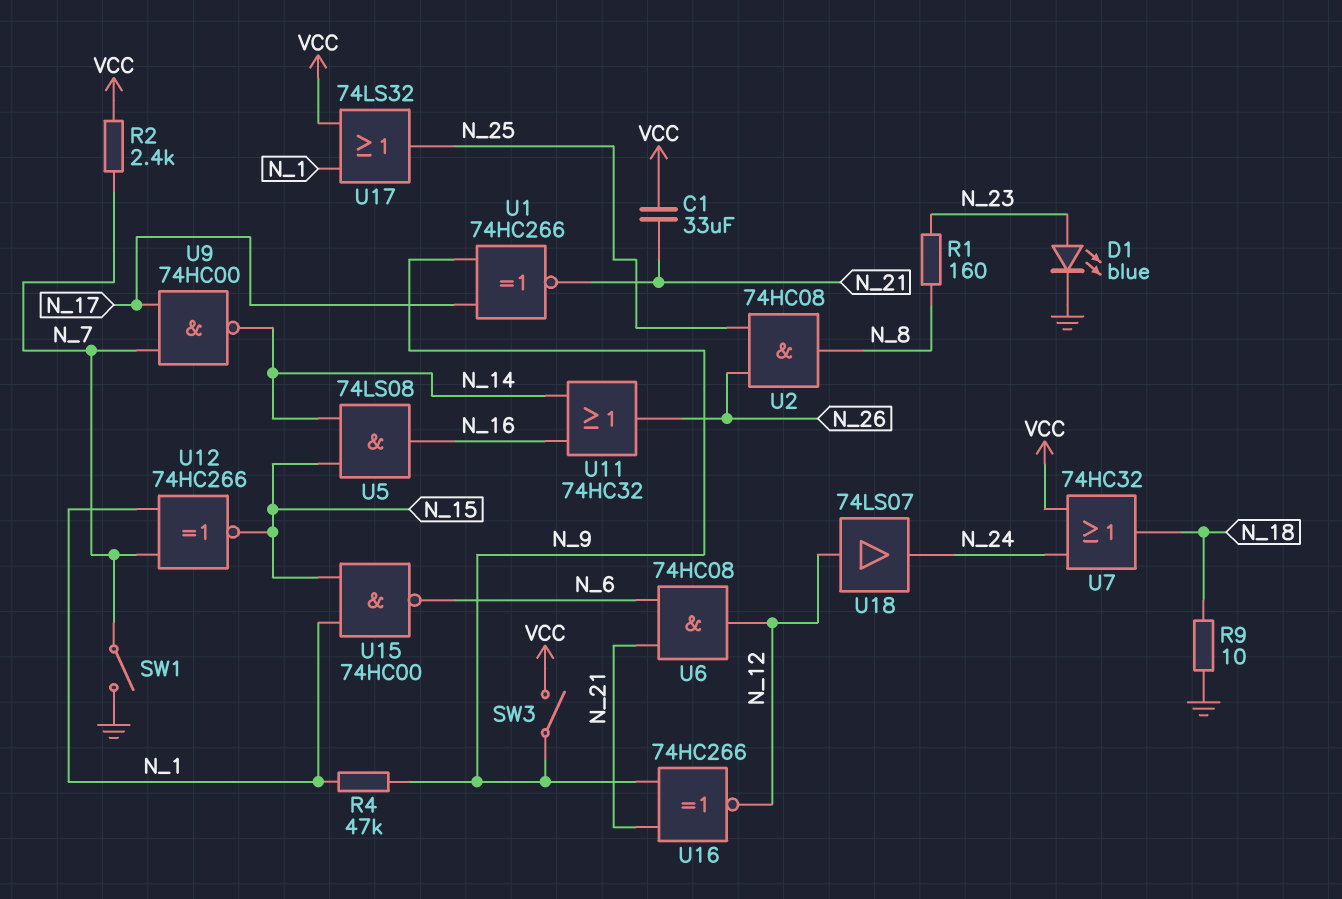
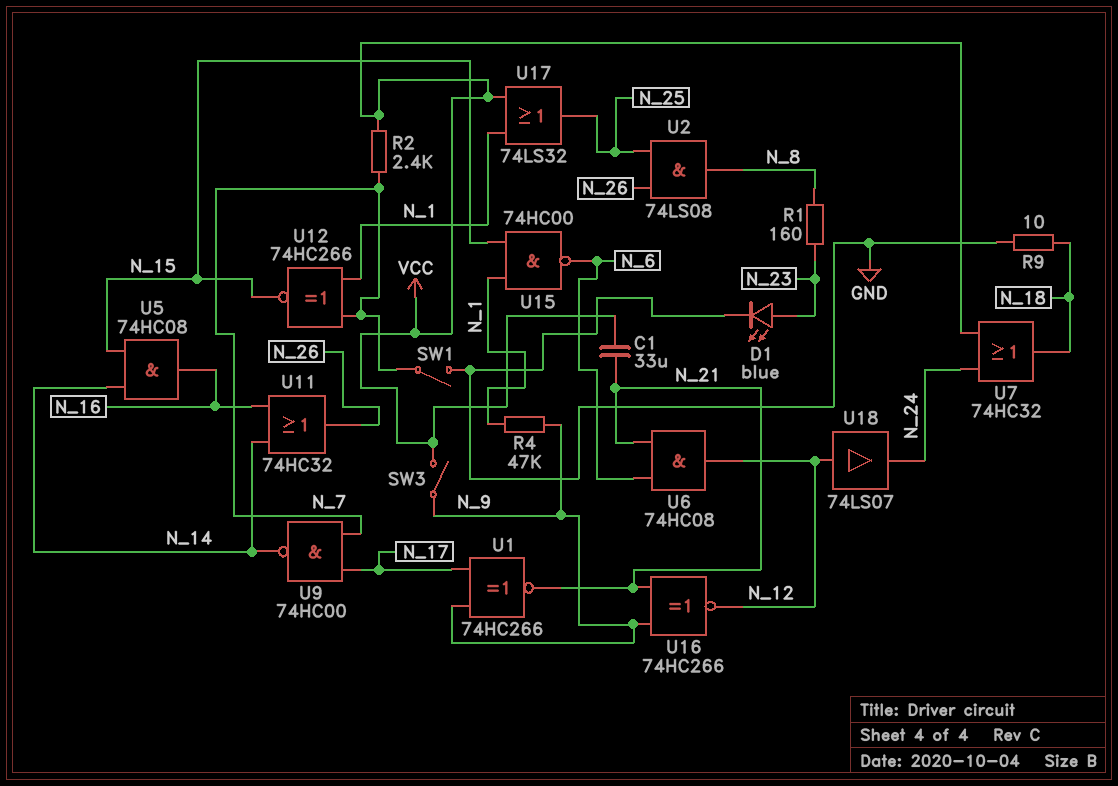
U2: AND 74HC08 (in N_25, in N_26, out N_8) -> AND 74LS08 (in N_25, in N_26, out N_8)
U5: AND 74LS08 (in N_14, in N_15, out N_16) -> AND 74HC08 (in N_14, in N_15, out N_16)

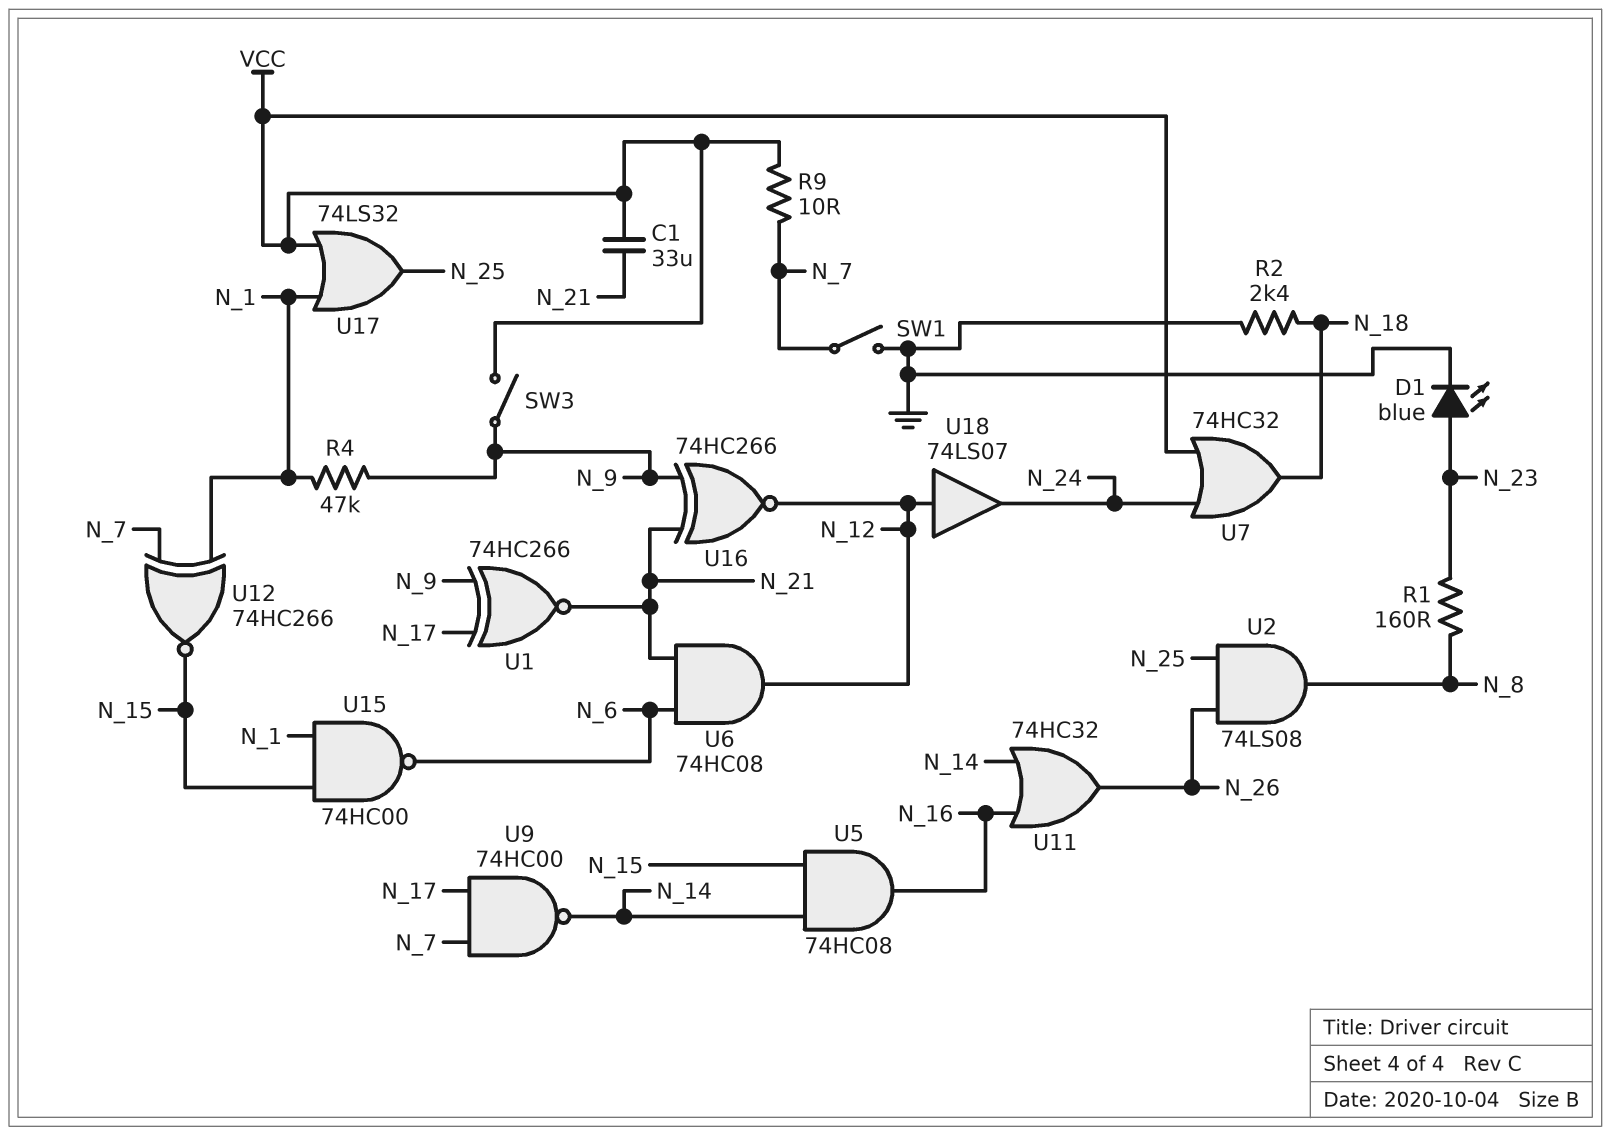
R2: 2.4k (N_7, VCC) -> 2.4k (GND, N_18)
R9: 10 (GND, N_18) -> 10 (N_7, VCC)

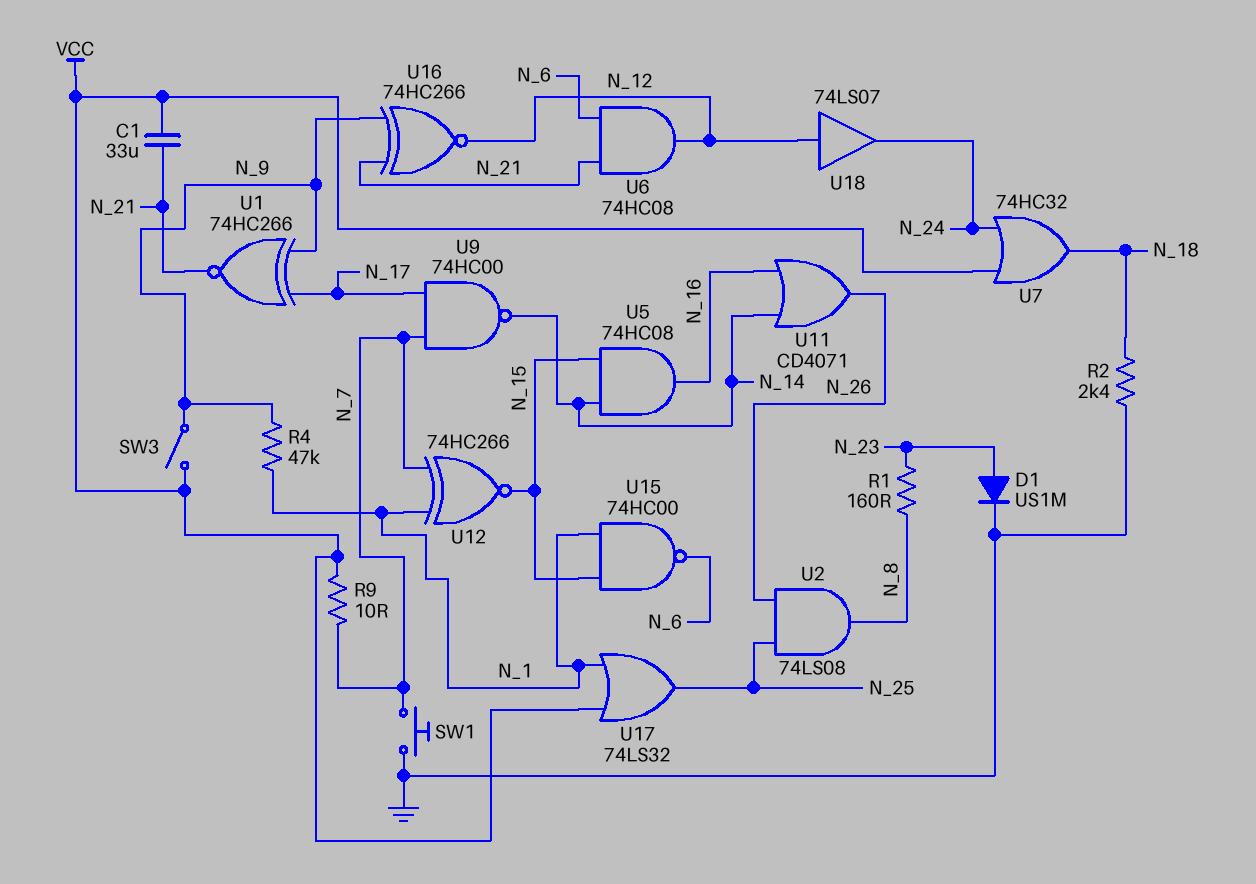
D1: LED blue (A N_23, K GND) -> diode US1M (A N_23, K GND)
SW1: switch (GND, N_7) -> button (GND, N_7)
U11: OR 74HC32 (in N_14, in N_16, out N_26) -> OR CD4071 (in N_14, in N_16, out N_26)

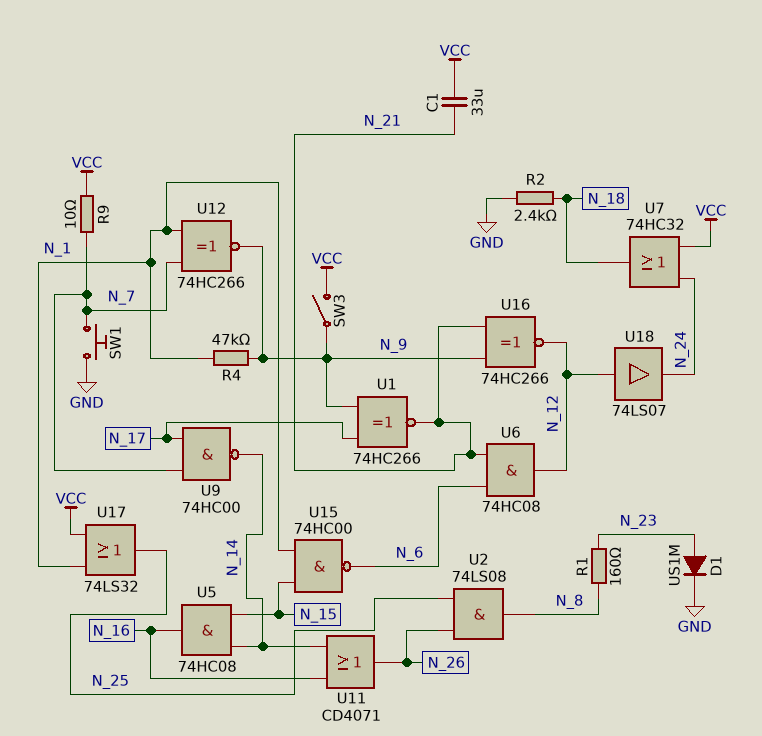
U12: XNOR 74HC266 (in N_1, in N_7, out N_15) -> XNOR 74HC266 (in N_1, in N_7, out N_9)

